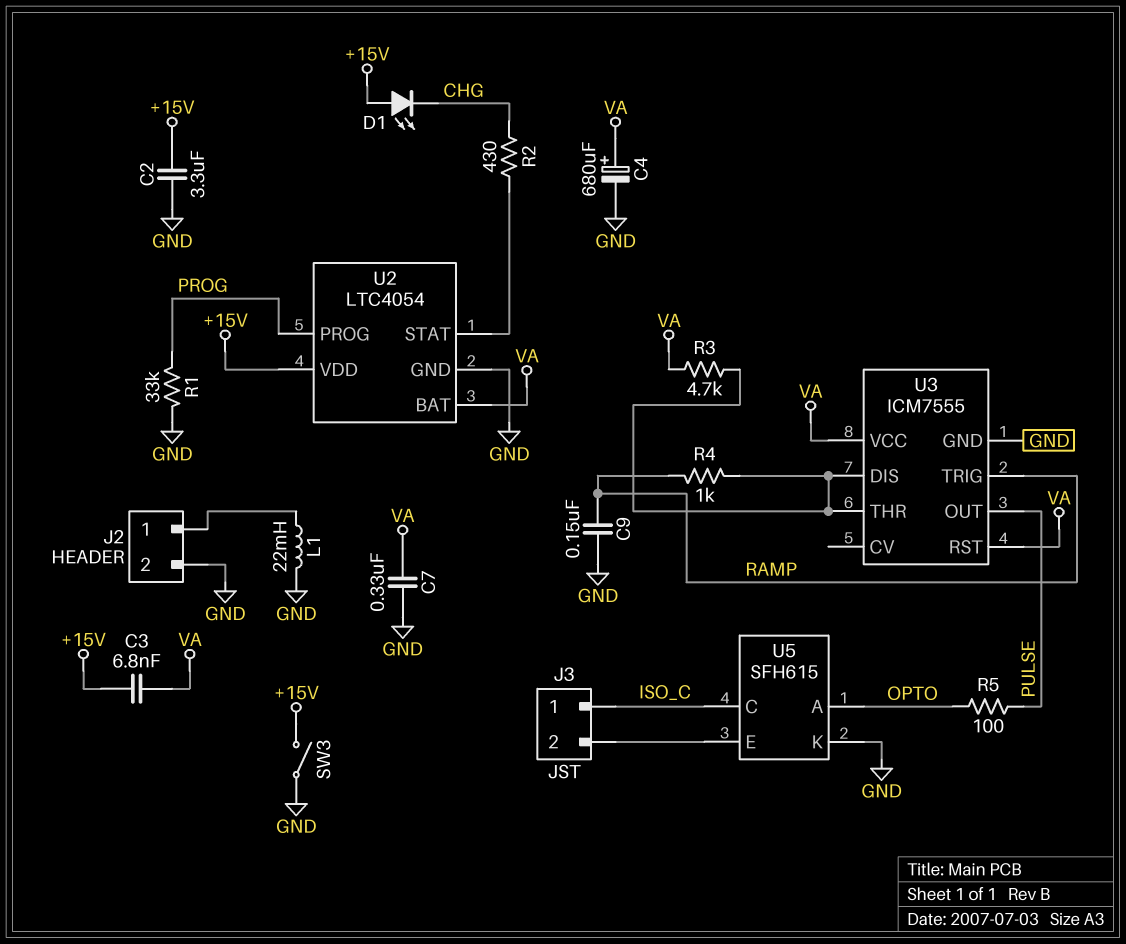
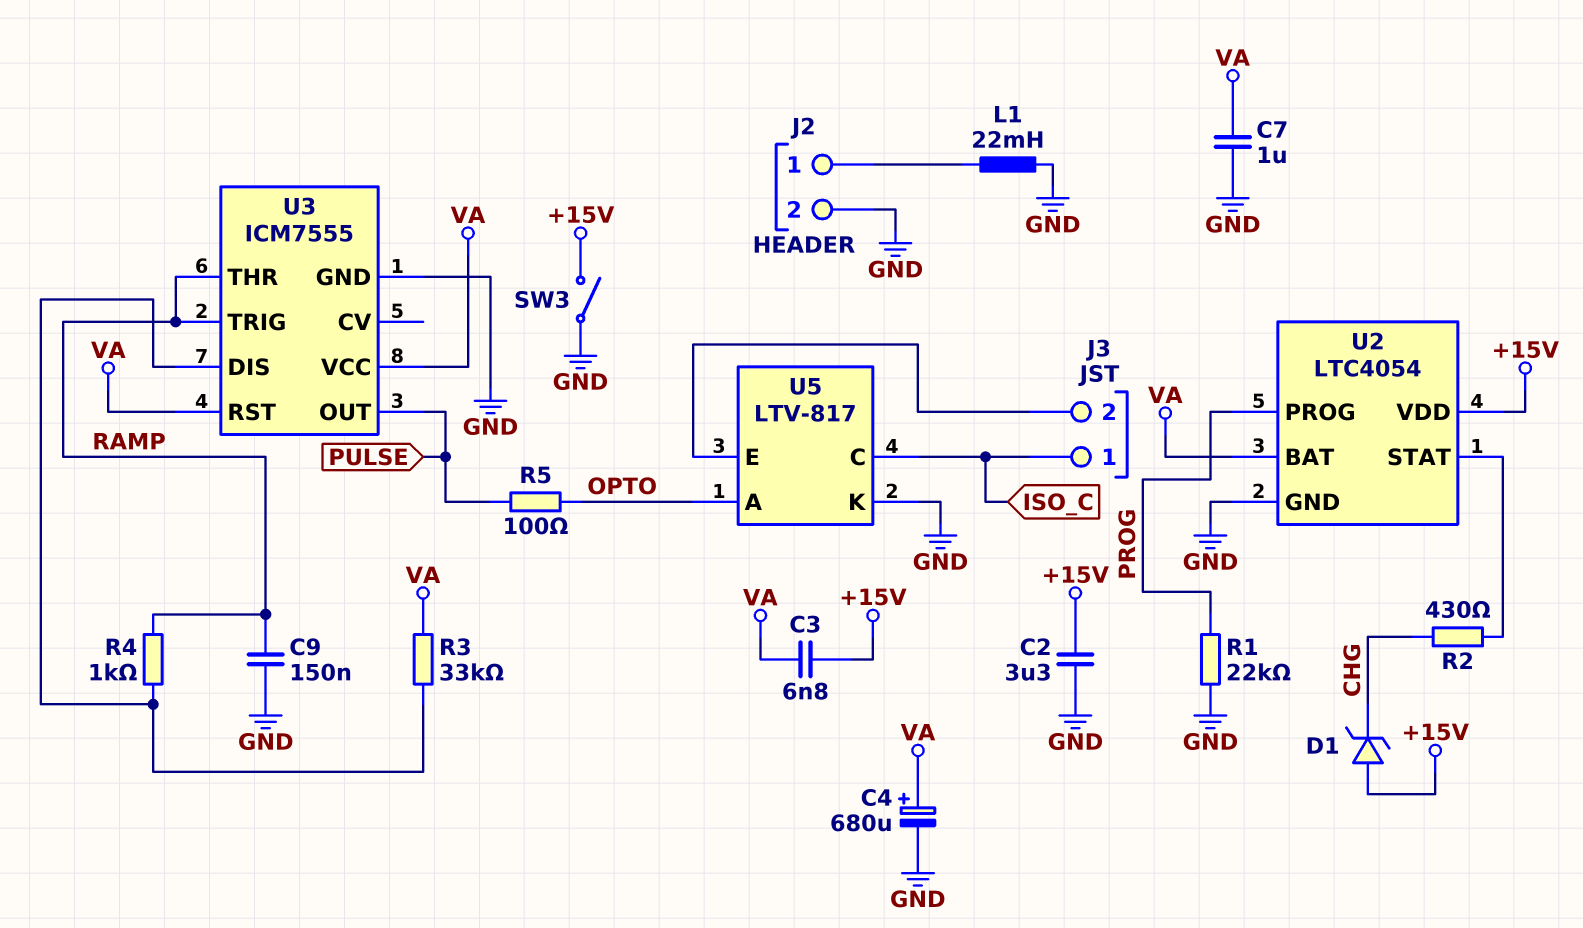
C7: 330nF (GND, VA) -> 1uF (GND, VA)
D1: LED (A +15V, K CHG) -> zener (A +15V, K CHG)
R1: 33k (GND, PROG) -> 22k (GND, PROG)
R3: 4.7k (U3/DIS, VA) -> 33k (U3/DIS, VA)
U3 pin THR: U3/DIS -> RAMP
U5: SFH615 -> LTV-817

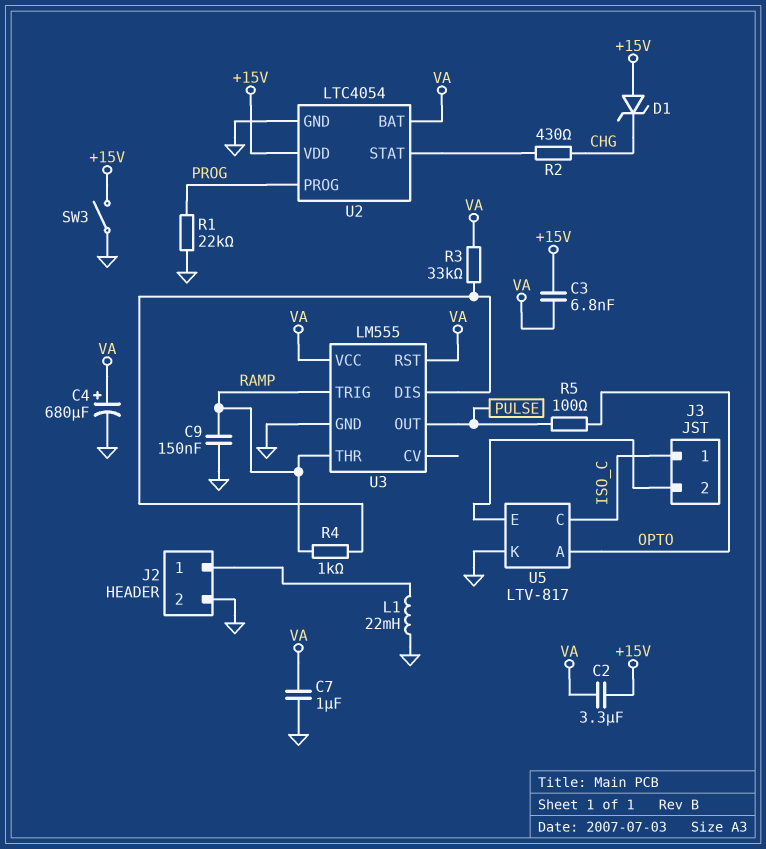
C2: 3.3uF (+15V, GND) -> 3.3uF (+15V, VA)
U3: ICM7555 -> LM555

